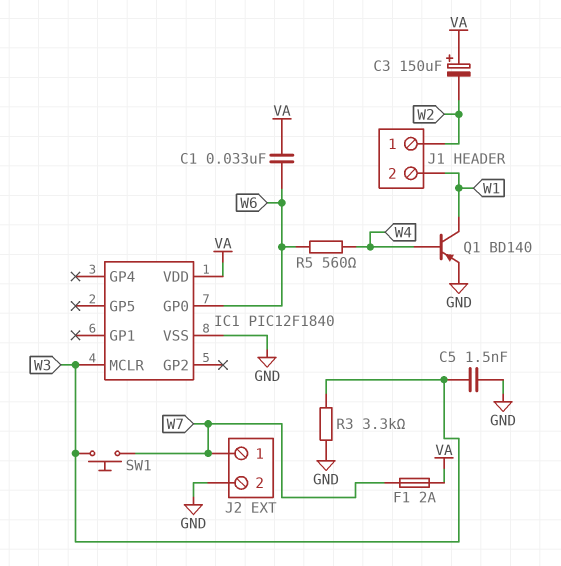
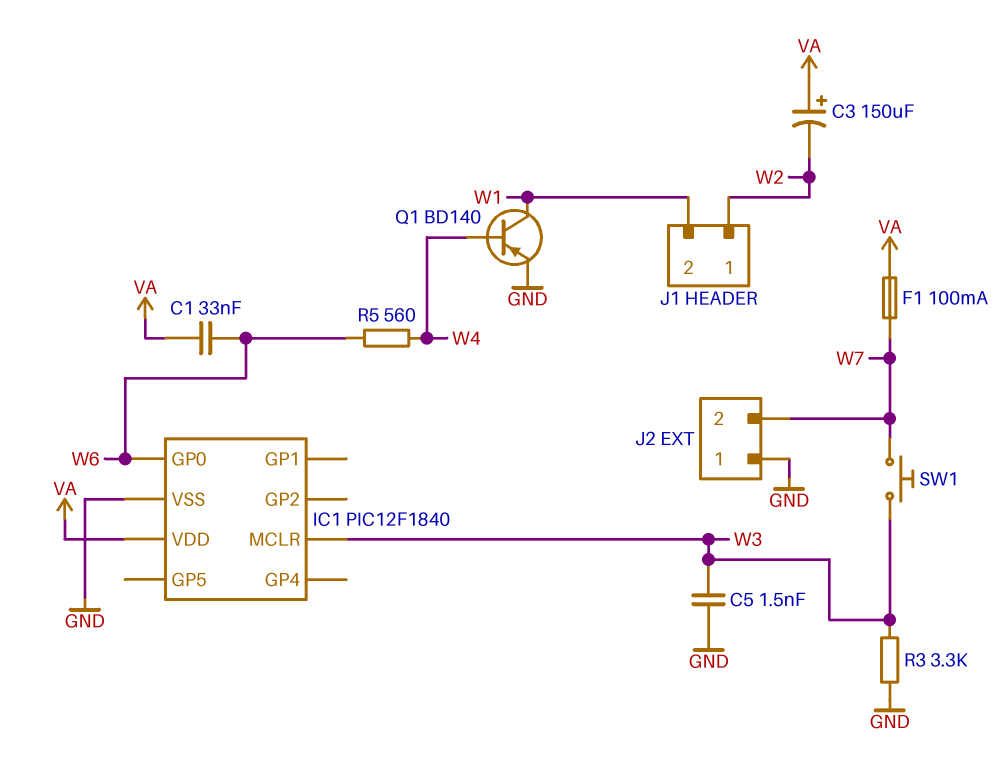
F1: 2A (VA, W7) -> 100mA (VA, W7)
J2 pin 1: W7 -> GND
J2 pin 2: GND -> W7

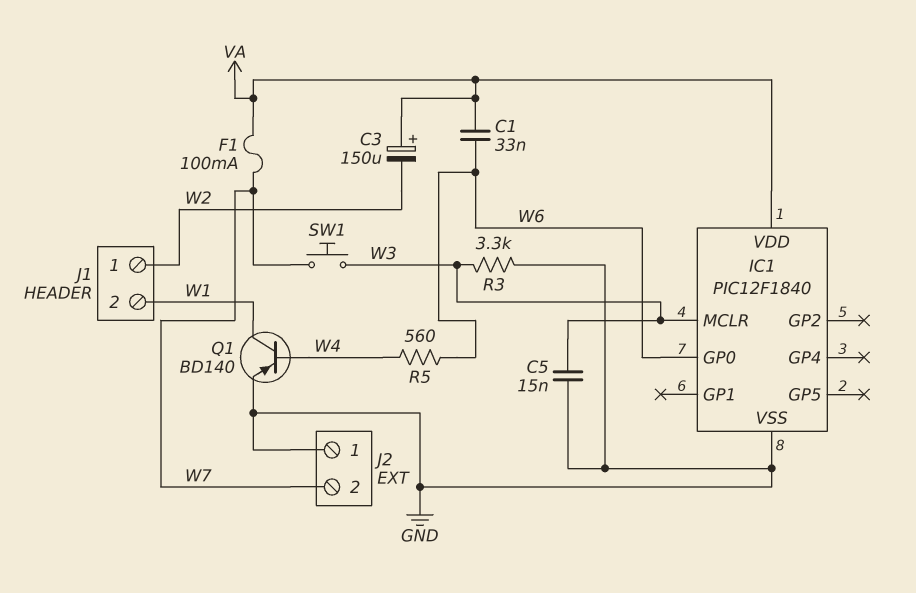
C5: 1.5nF (GND, W3) -> 15nF (GND, W3)

